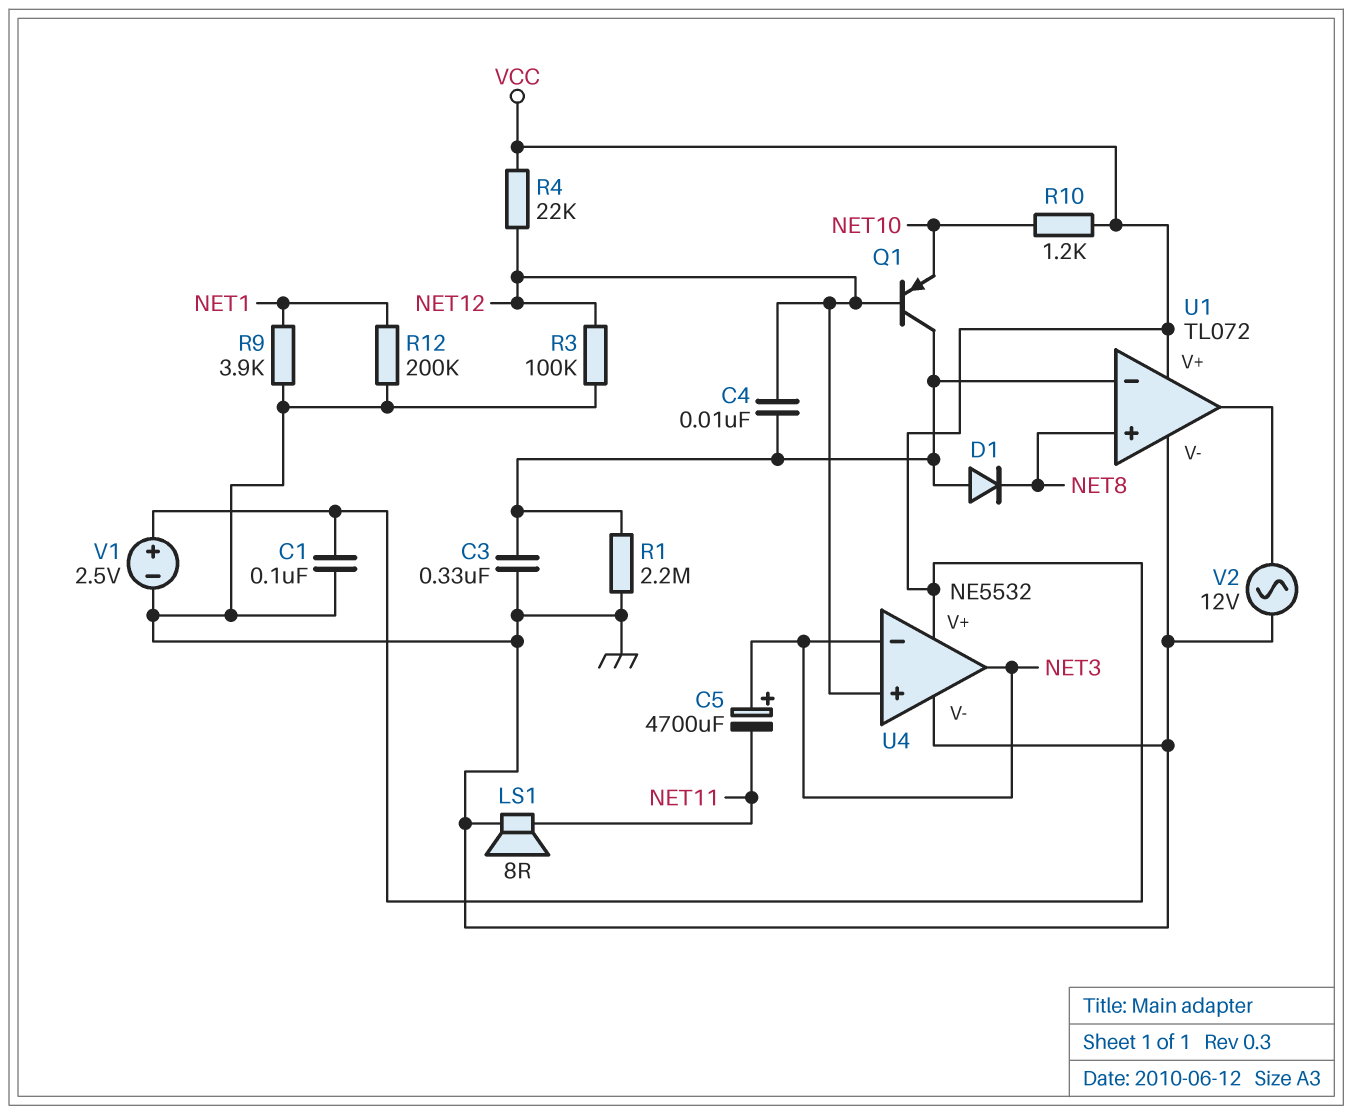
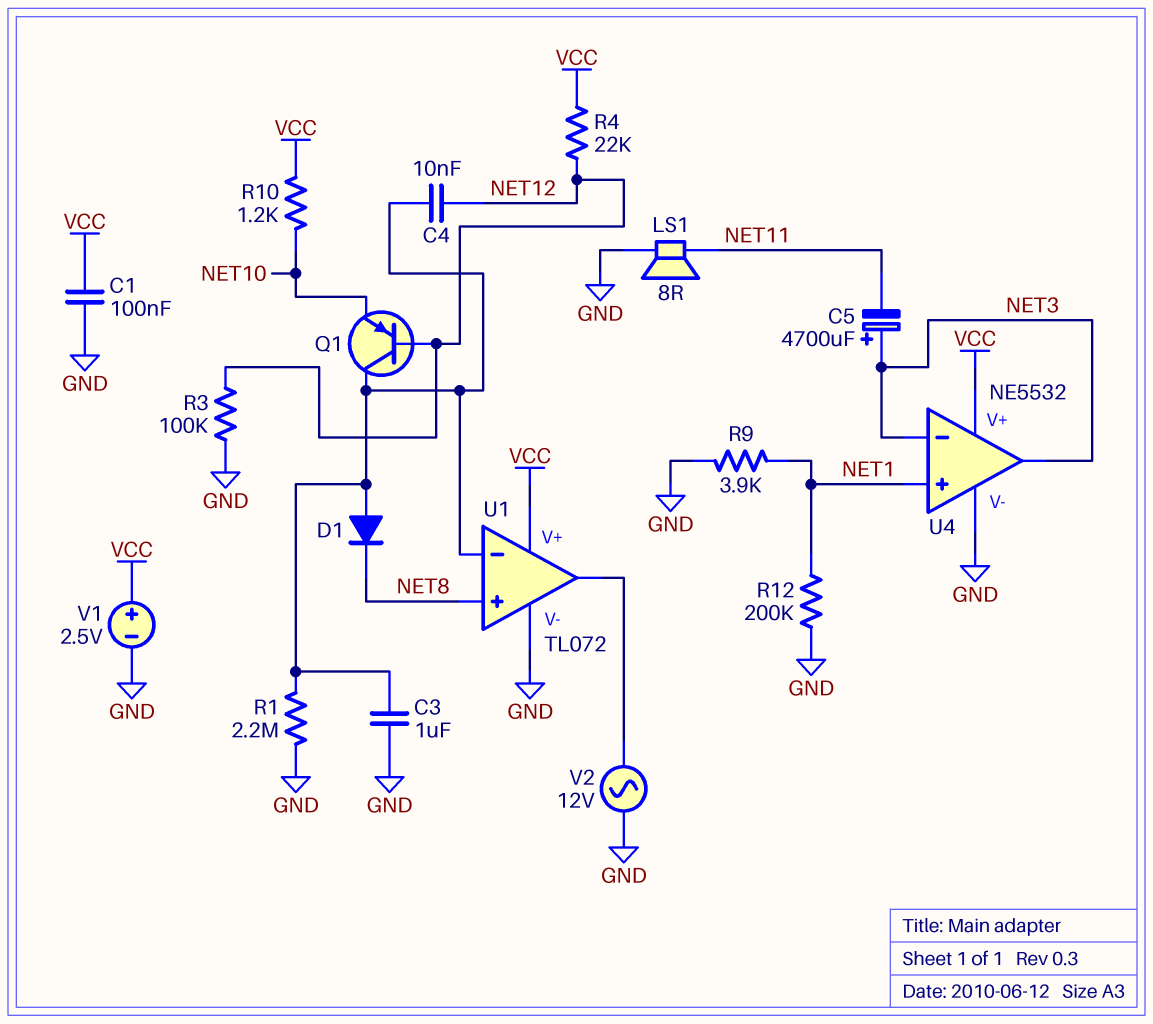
C3: 330nF (GND, U1/in-) -> 1uF (GND, U1/in-)
U4 pin in+: NET12 -> NET1

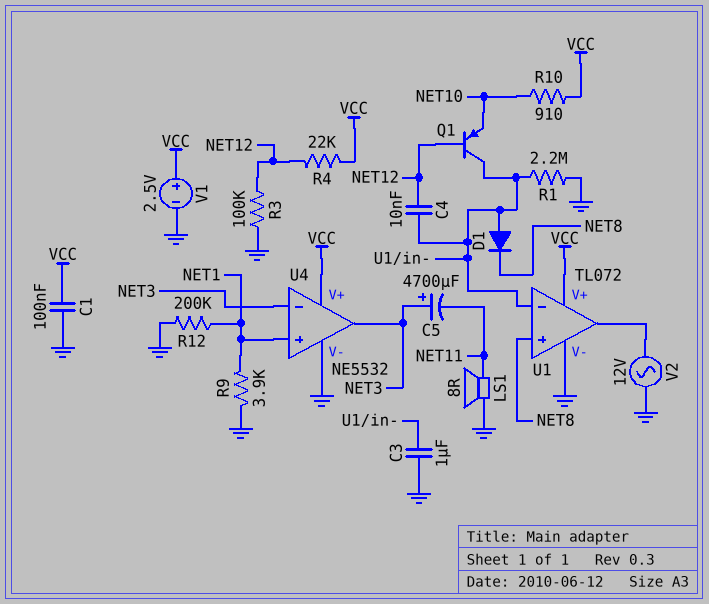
R10: 1.2k (NET10, VCC) -> 910 (NET10, VCC)

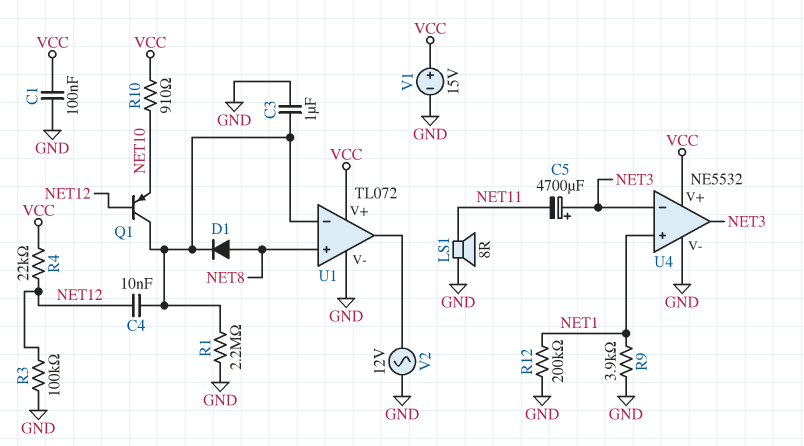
D1: diode (A U1/in-, K NET8) -> diode (A NET8, K U1/in-)
V1: 2.5V (plus VCC, minus GND) -> 15V (plus VCC, minus GND)

